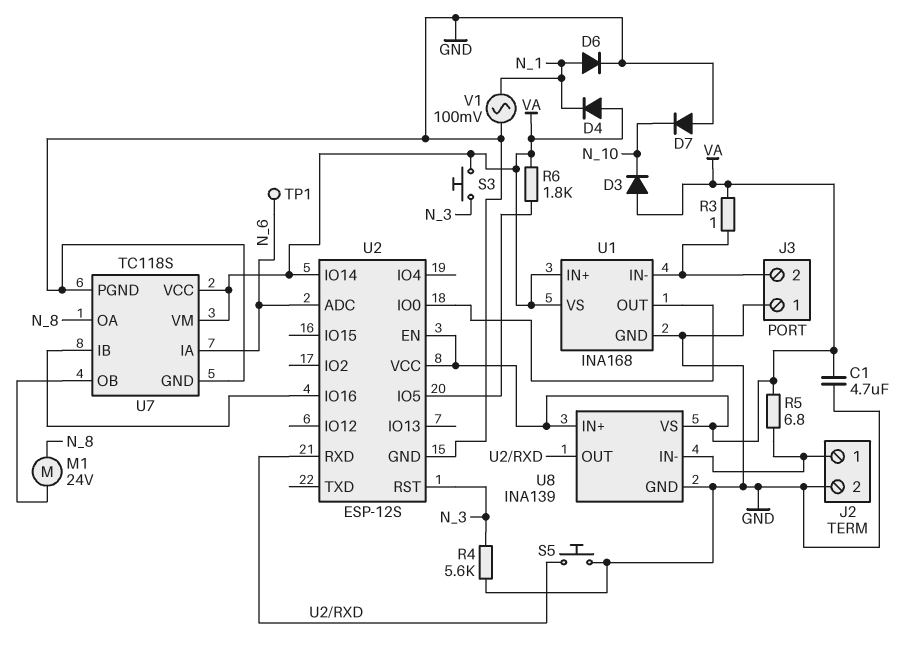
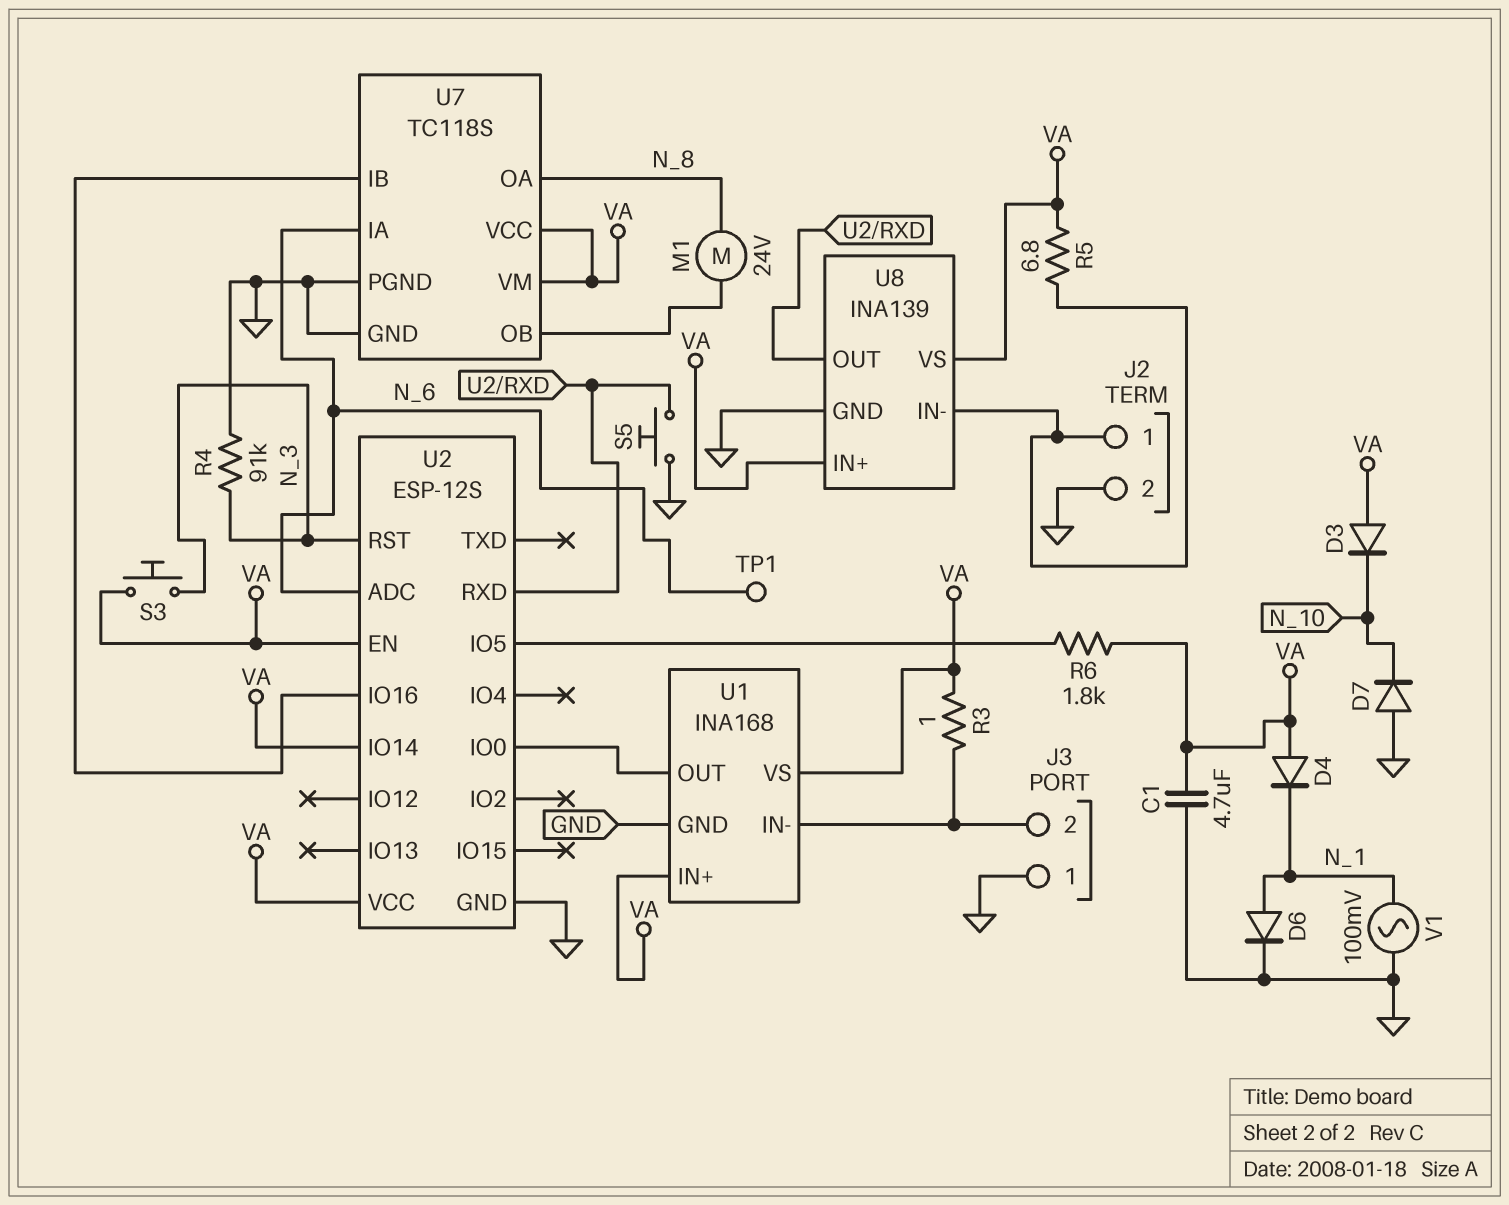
R4: 5.6k (GND, N_3) -> 91k (GND, N_3)

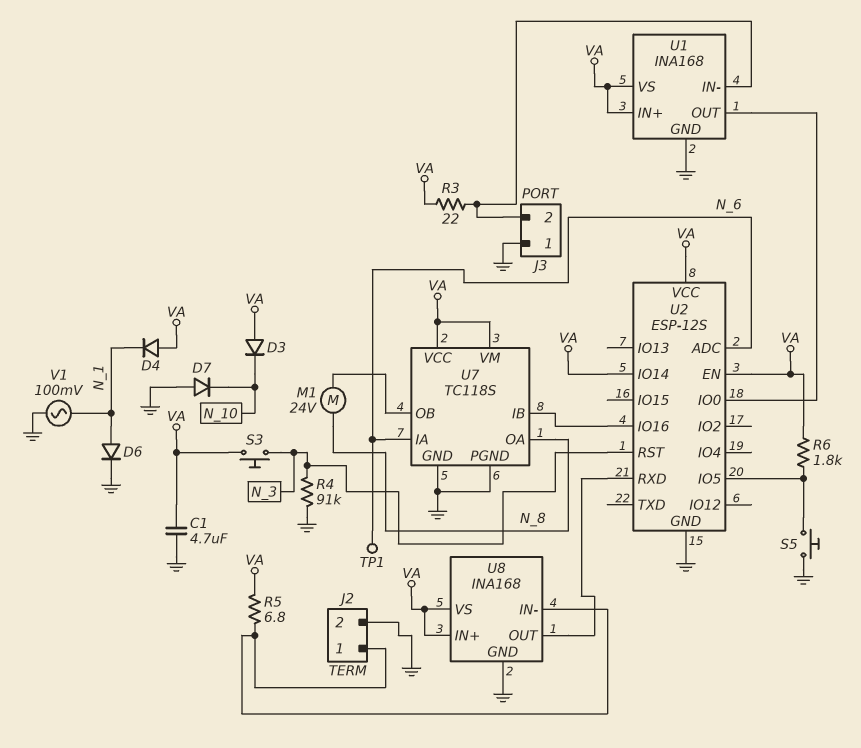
R3: 1 (J3/2, VA) -> 22 (J3/2, VA)
S5: button (GND, U2/RXD) -> button (GND, U2/IO5)
U8: INA139 -> INA168

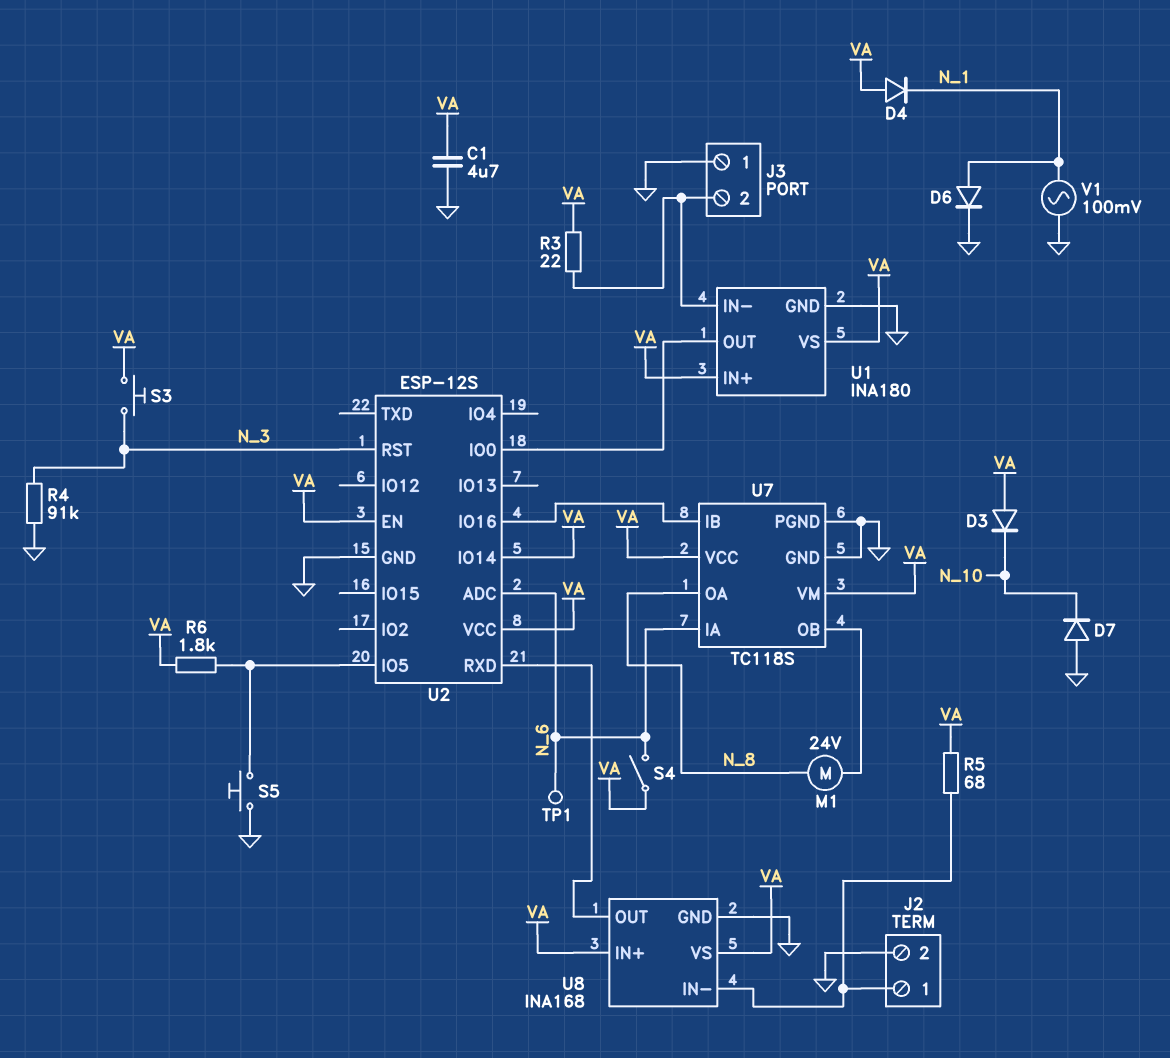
R5: 6.8 (J2/1, VA) -> 68 (J2/1, VA)
S4: none -> switch (N_6, VA)
U1: INA168 -> INA180

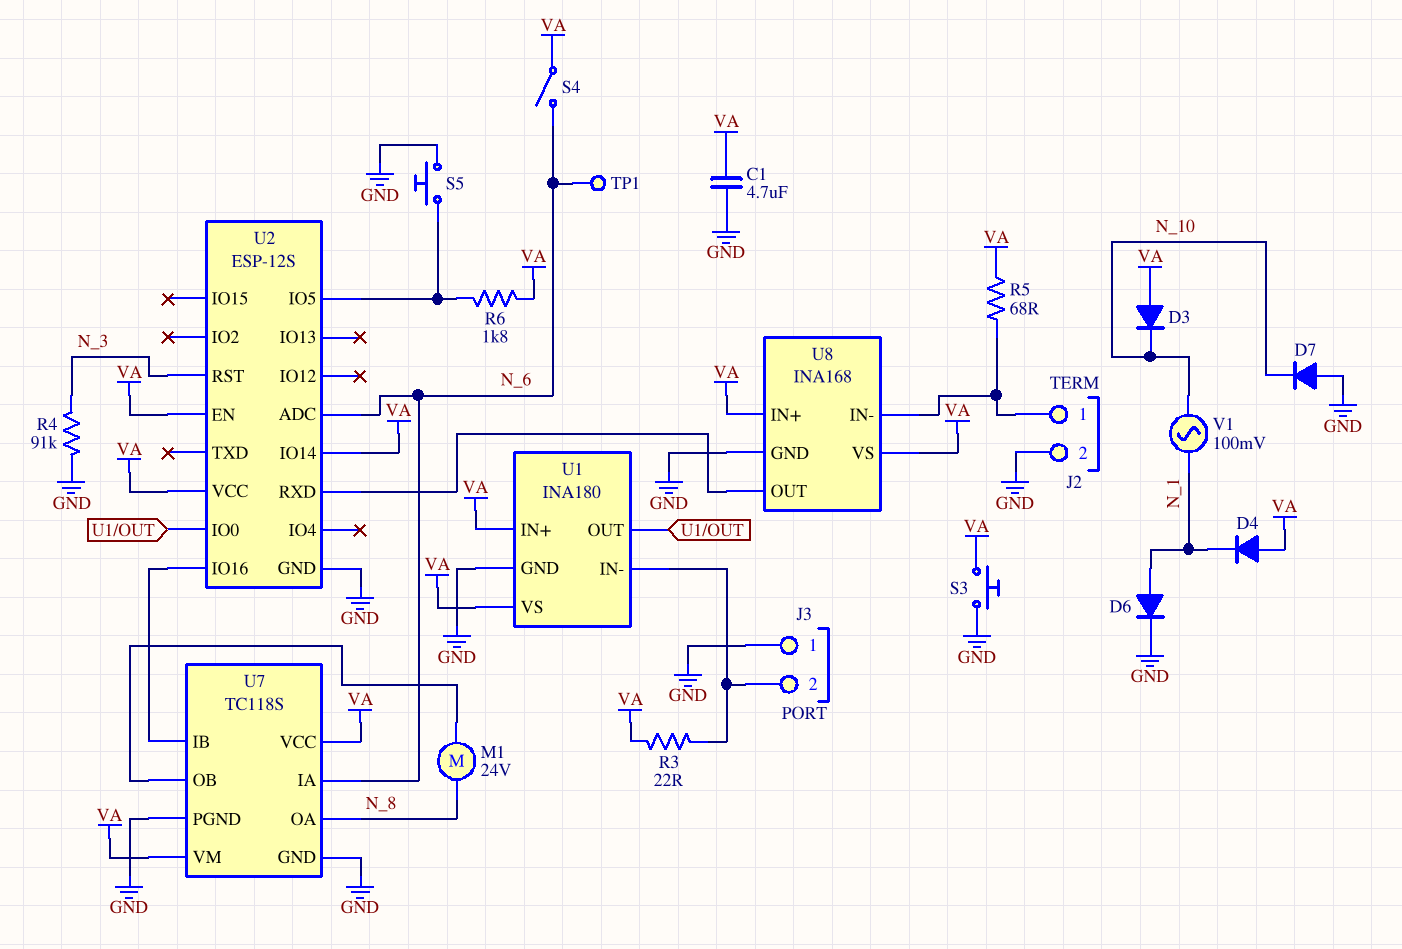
S3: button (N_3, VA) -> button (GND, VA)
V1: AC 100mV (GND, N_1) -> AC 100mV (N_1, N_10)

